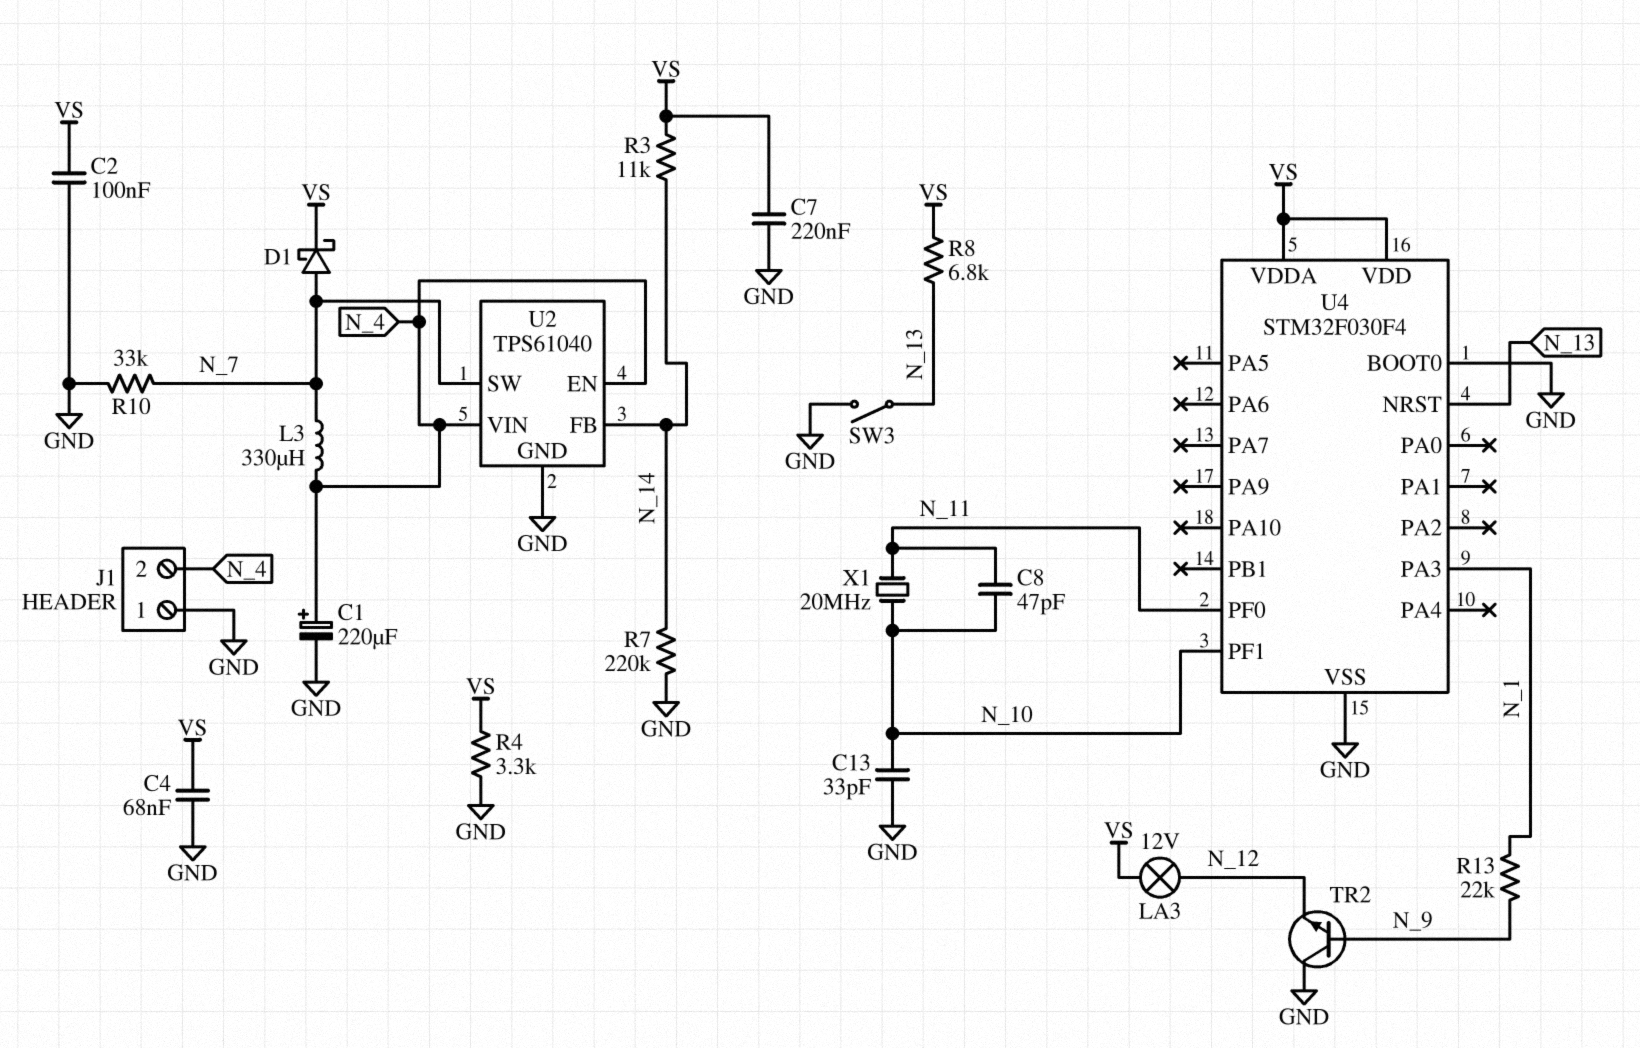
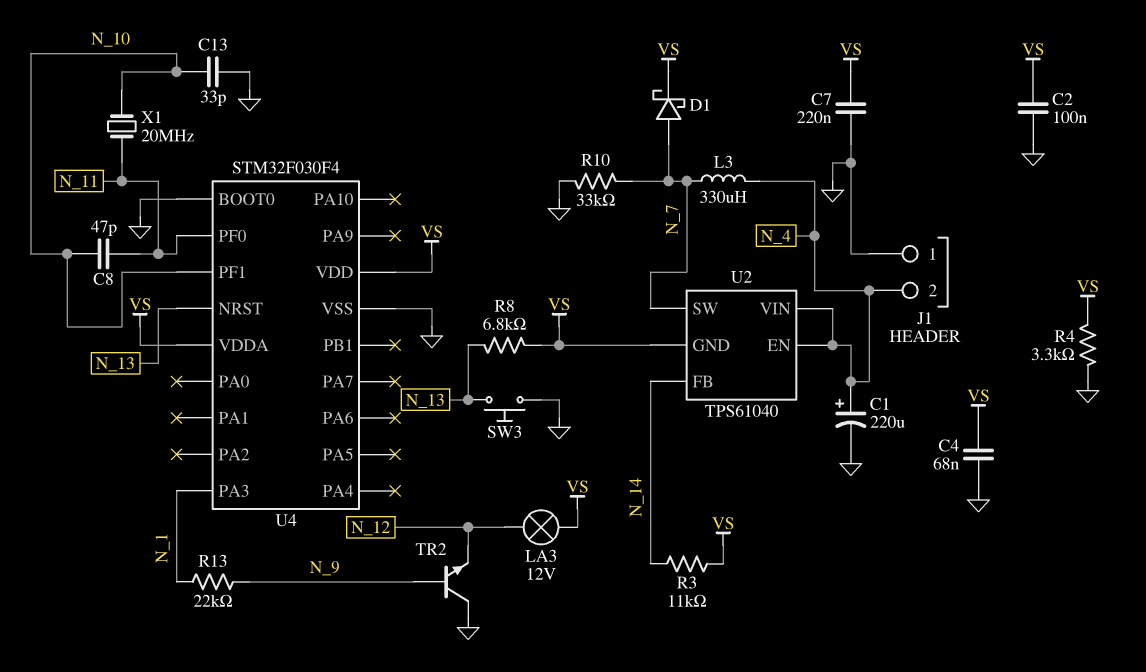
R7: 220k (GND, N_14) -> none
SW3: switch (GND, N_13) -> button (GND, N_13)
U2 pin GND: GND -> VS

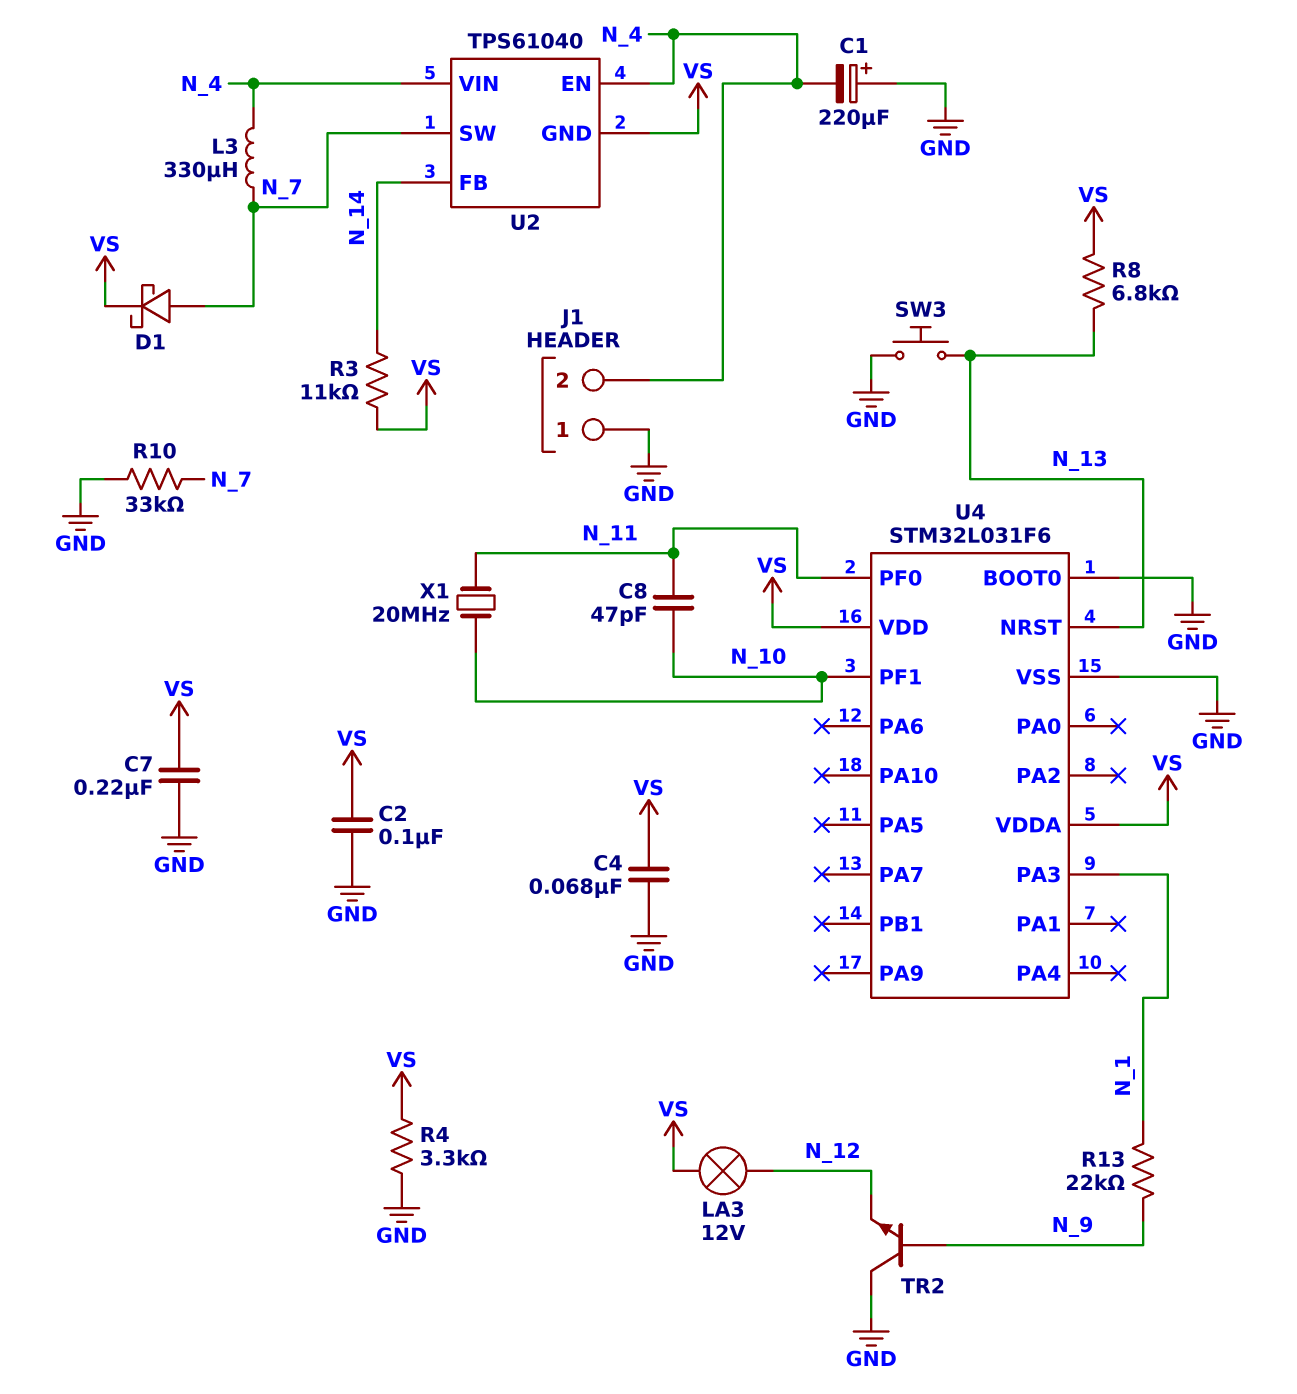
C1: 220uF (plus N_4, minus GND) -> 220uF (plus GND, minus N_4)
C13: 33pF (GND, N_10) -> none
U4: STM32F030F4 -> STM32L031F6

